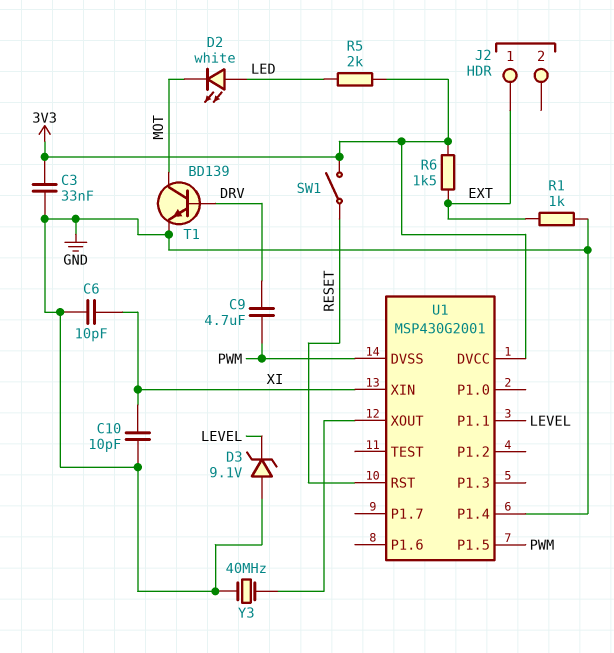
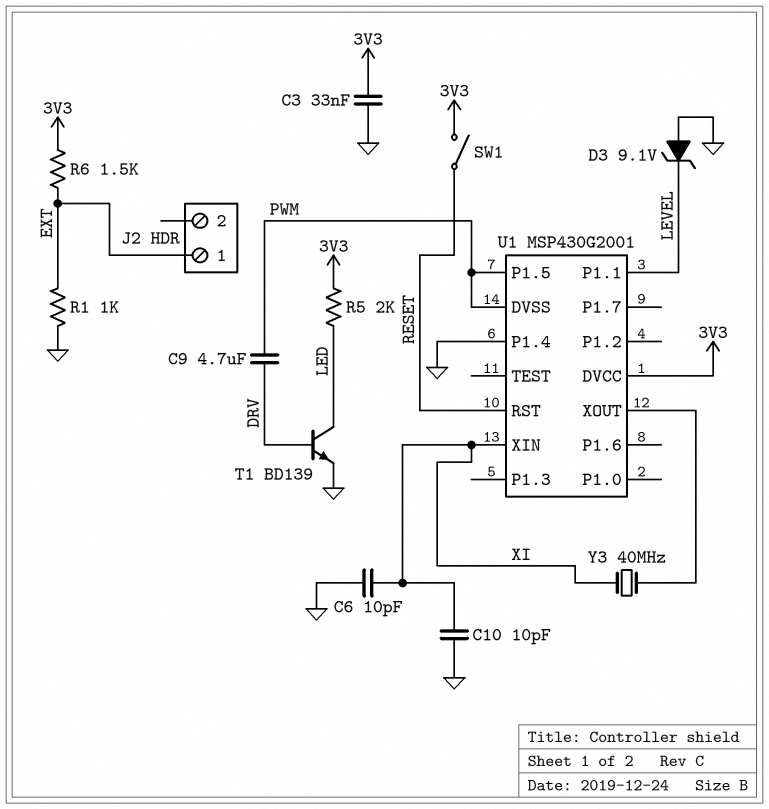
D2: LED white (A LED, K MOT) -> none
T1: NPN BD139 (B DRV, C MOT, E GND) -> NPN BD139 (B DRV, C LED, E GND)
Y3: 40MHz (GND, U1/XOUT) -> 40MHz (U1/XOUT, XI)

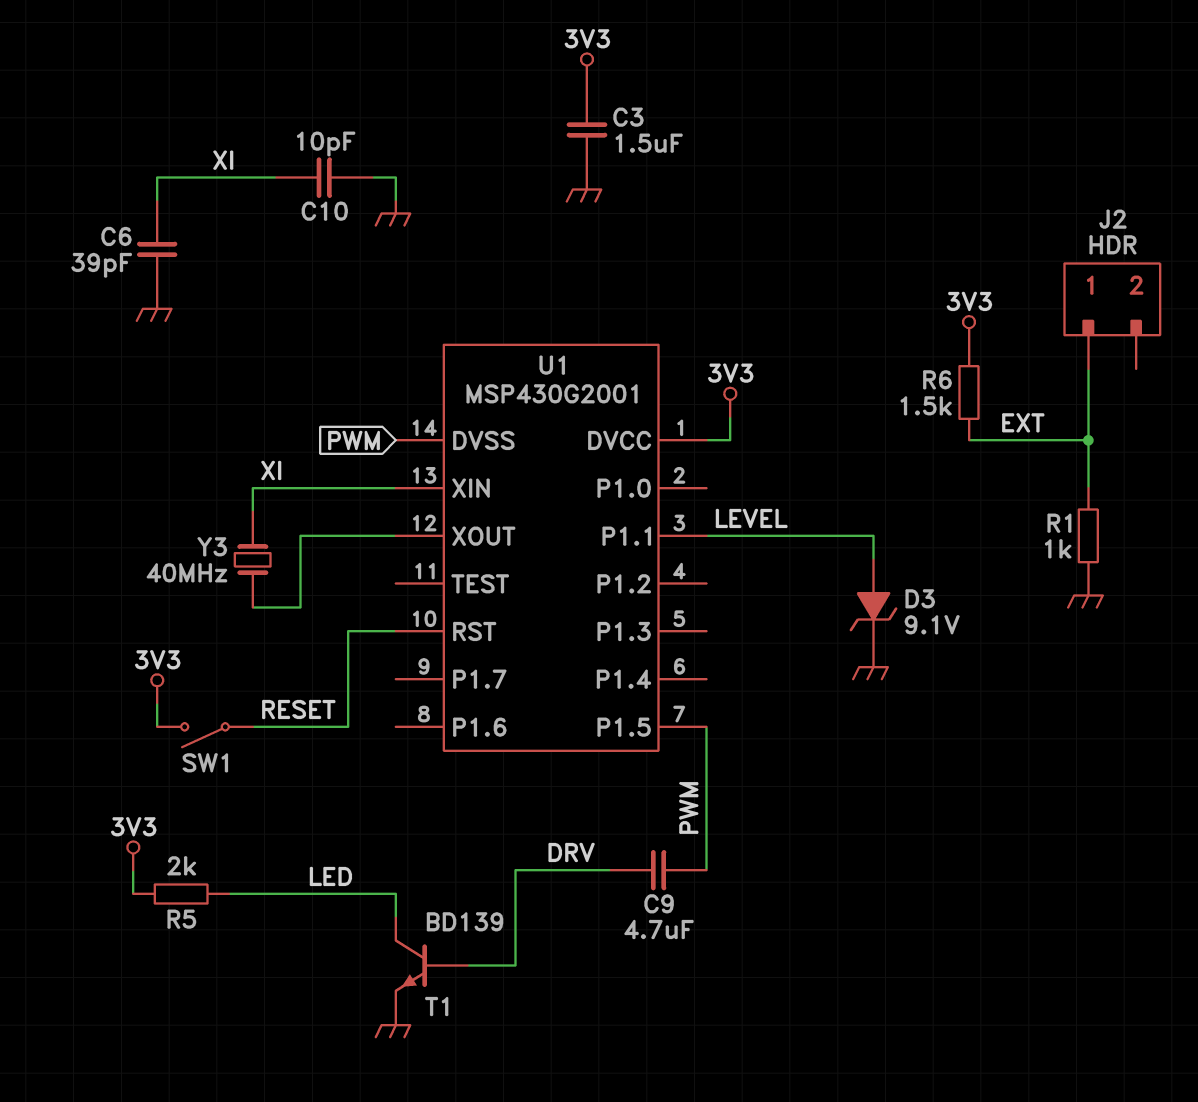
C3: 33nF (3V3, GND) -> 1.5uF (3V3, GND)
C6: 10pF (GND, XI) -> 39pF (GND, XI)
D3: zener 9.1V (A GND, K LEVEL) -> zener 9.1V (A LEVEL, K GND)
U1 pin P1.4: GND -> none

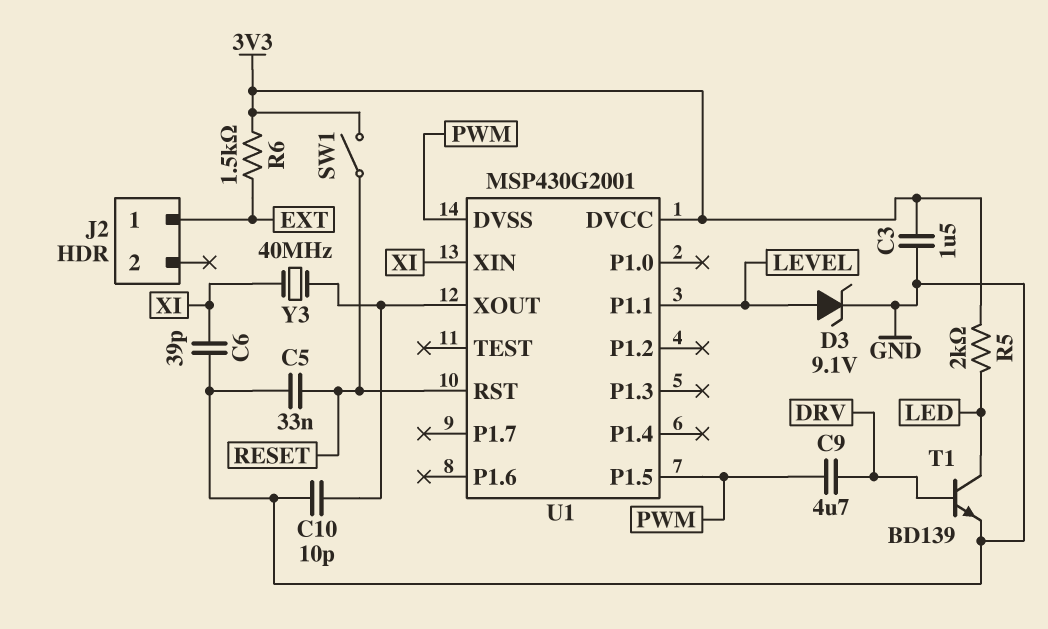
C5: none -> 33nF (GND, RESET)
C10: 10pF (GND, XI) -> 10pF (GND, U1/XOUT)
R1: 1k (EXT, GND) -> none

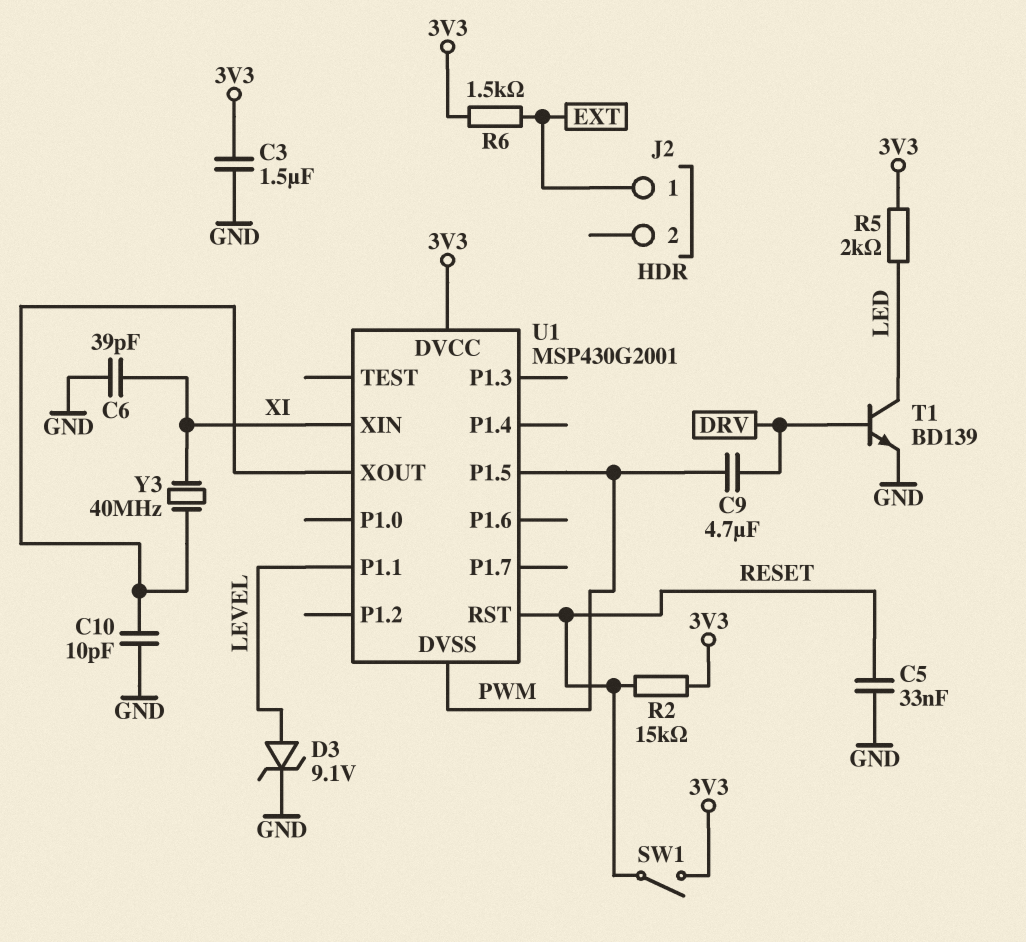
R2: none -> 15k (3V3, RESET)

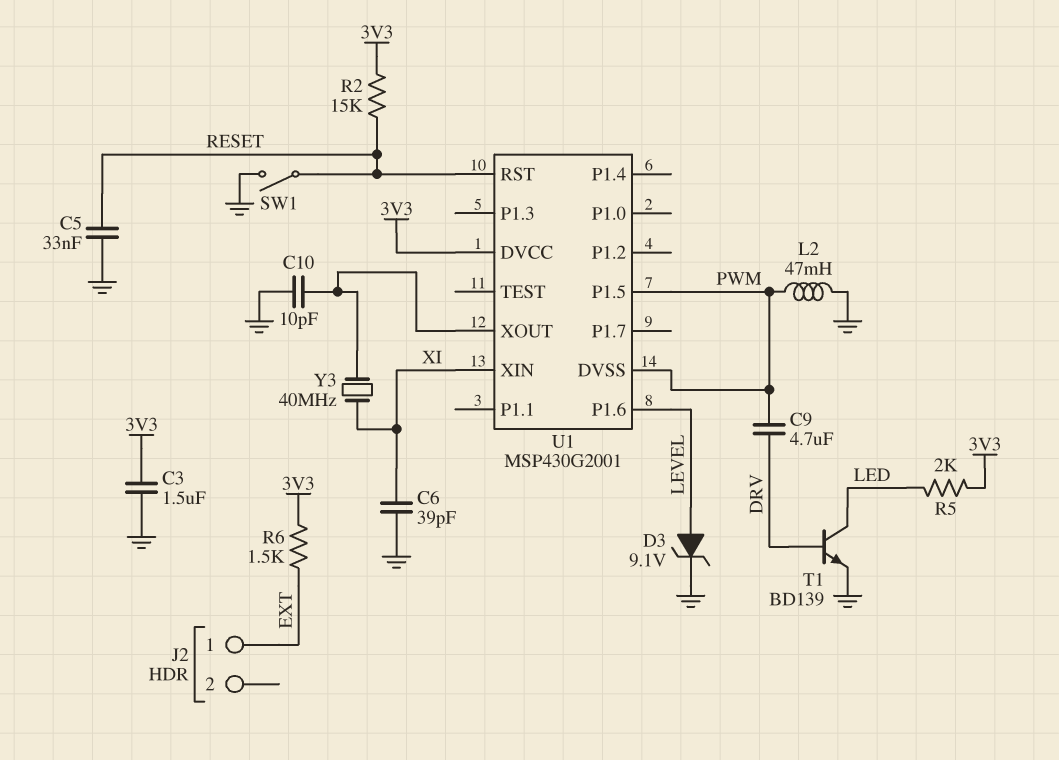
L2: none -> 47mH (GND, PWM)
SW1: switch (3V3, RESET) -> switch (GND, RESET)
U1 pin P1.1: LEVEL -> none
U1 pin P1.6: none -> LEVEL

